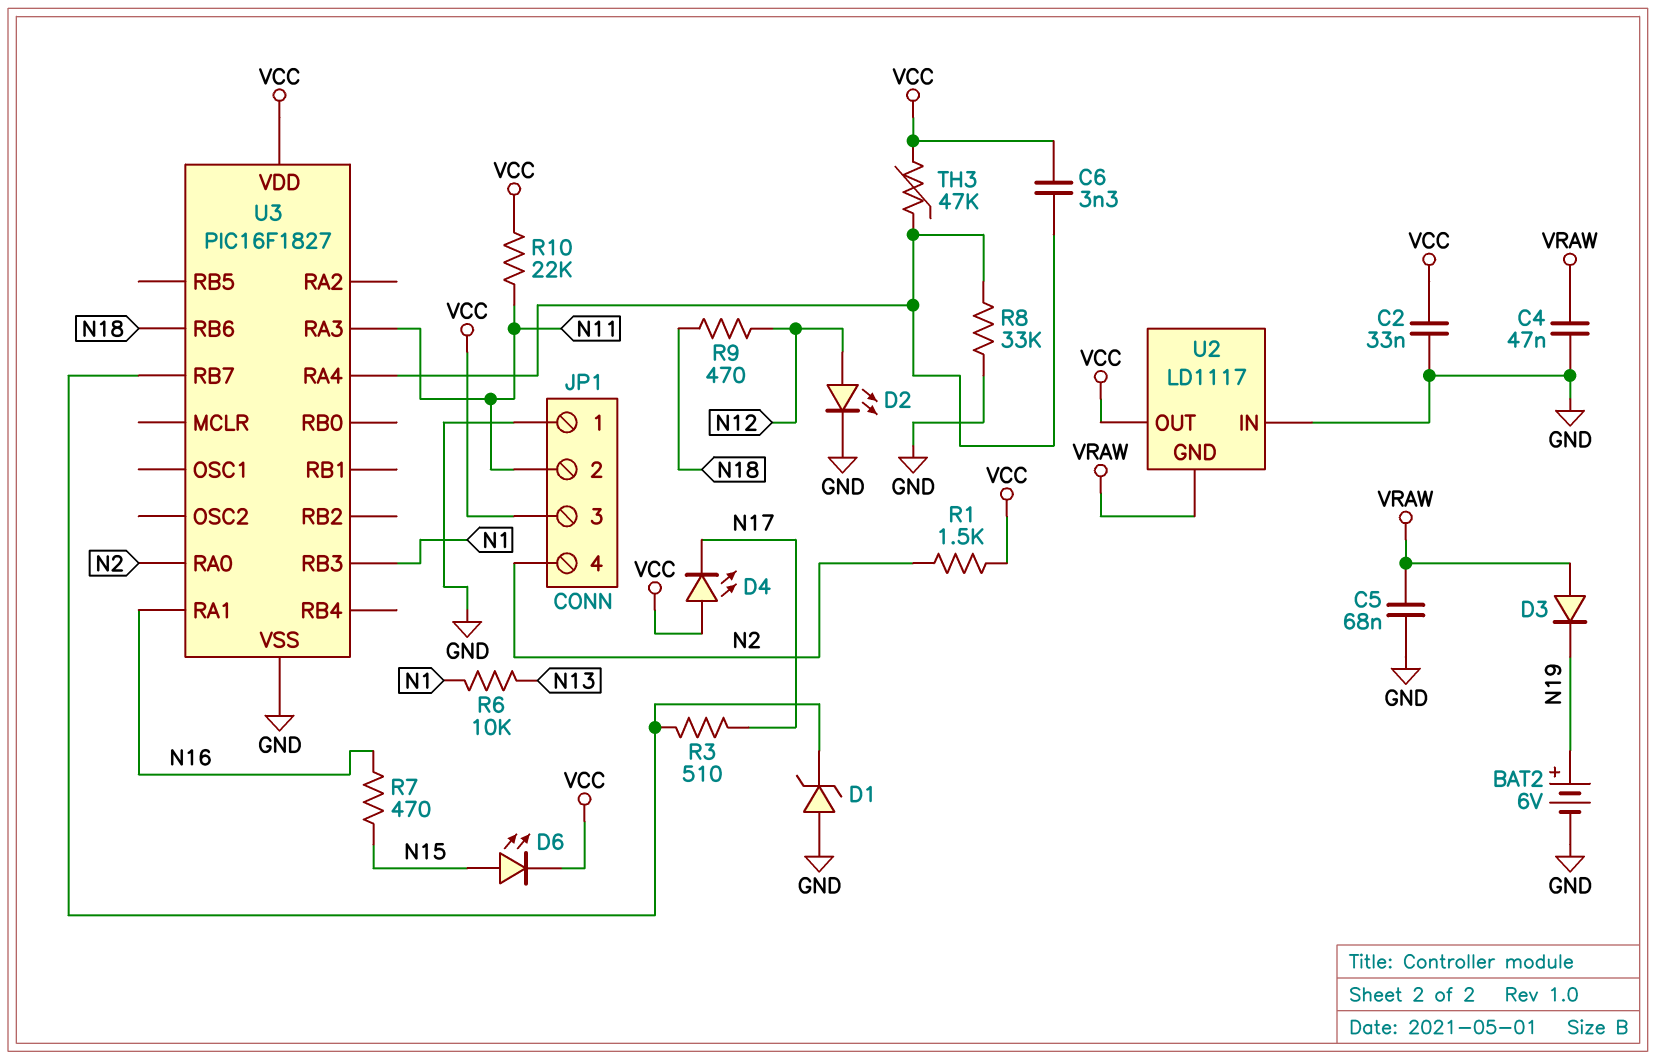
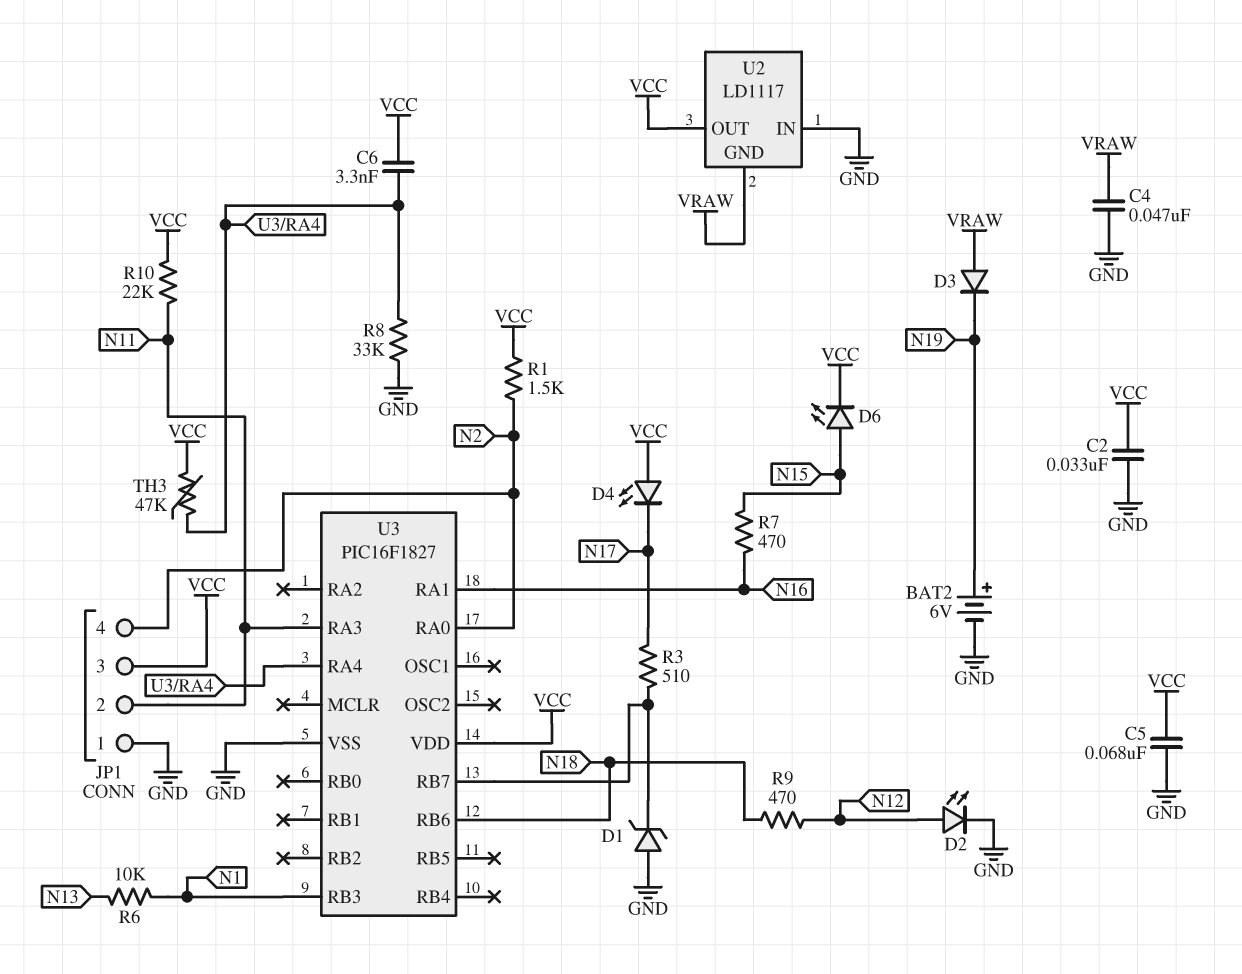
C5: 68nF (GND, VRAW) -> 68nF (GND, VCC)

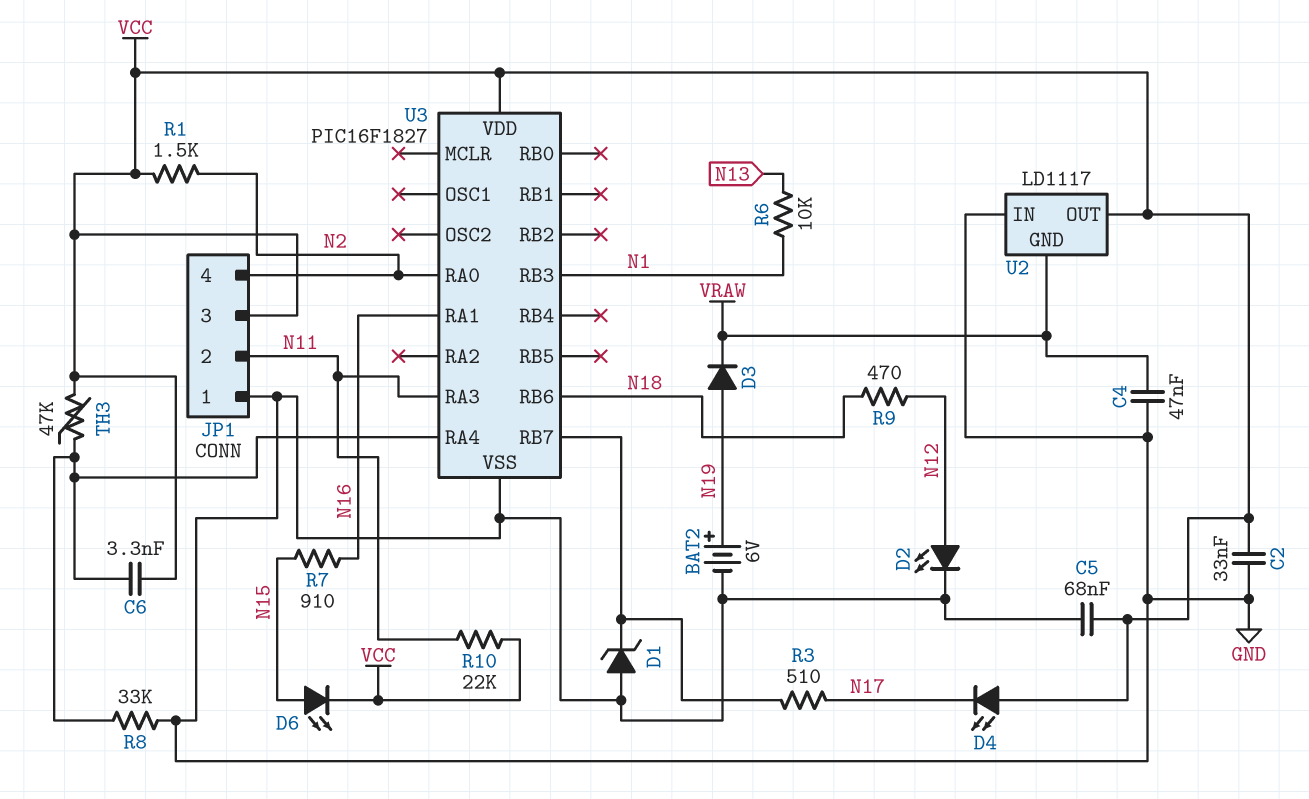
D3: diode (A VRAW, K N19) -> diode (A N19, K VRAW)
R7: 470 (N15, N16) -> 910 (N15, N16)

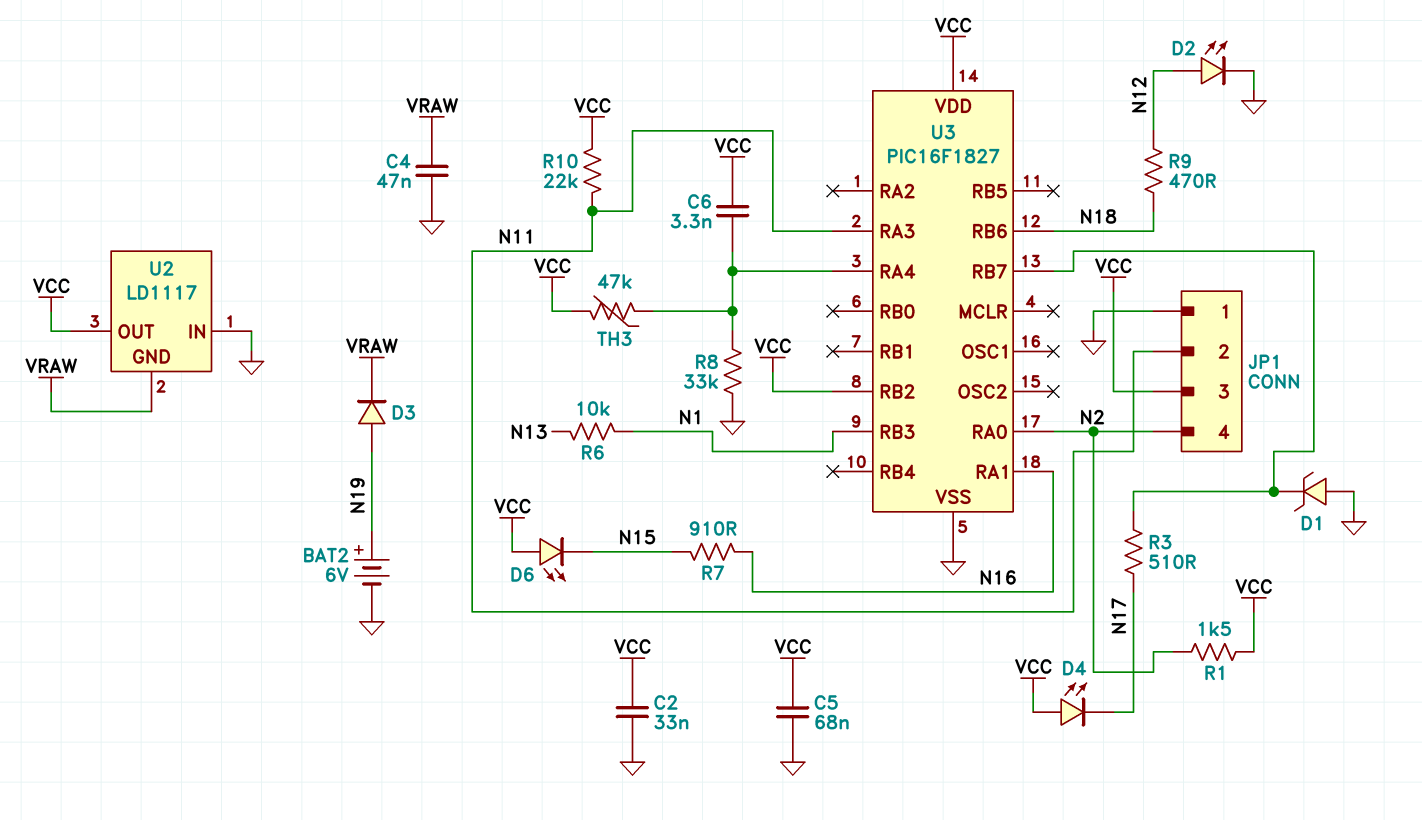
D6: LED (A N15, K VCC) -> LED (A VCC, K N15)
U3 pin RB2: none -> VCC

